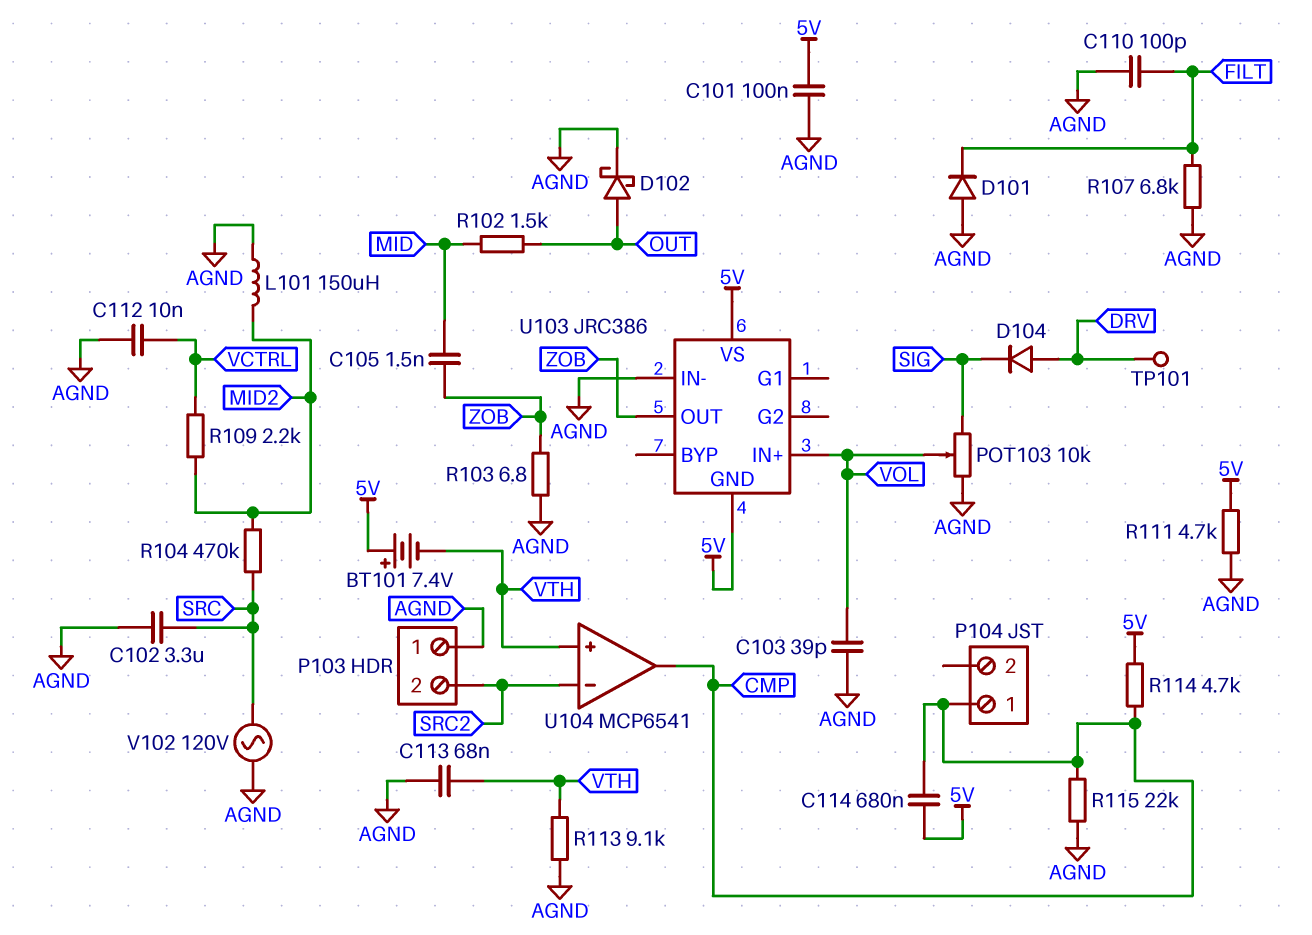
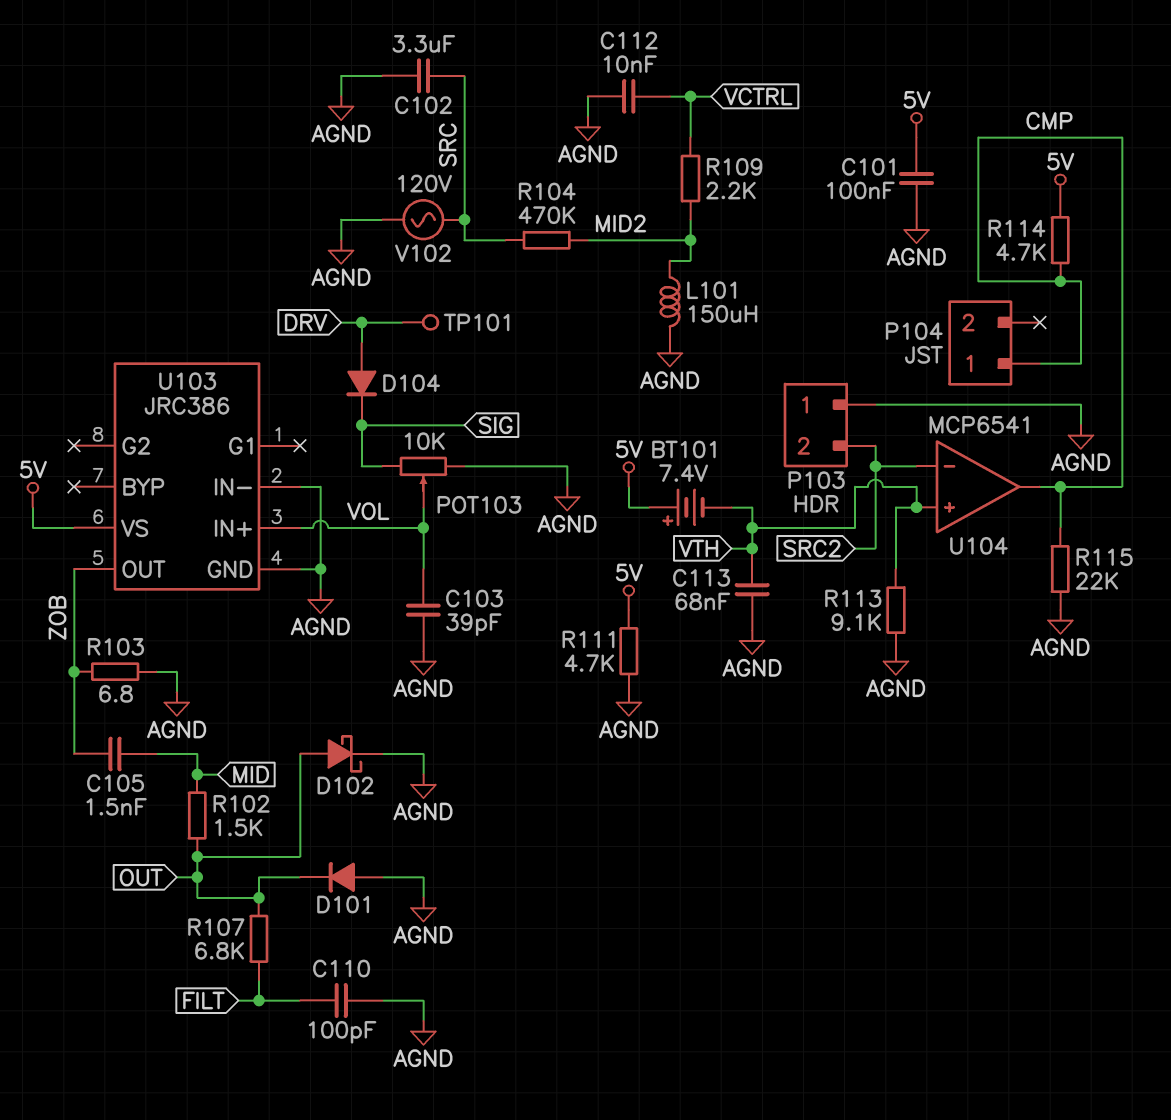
C114: 680nF (5V, CMP) -> none
D101: diode (A AGND, K FILT) -> diode (A AGND, K OUT)
R107: 6.8k (AGND, FILT) -> 6.8k (FILT, OUT)
U103 pin GND: 5V -> AGND

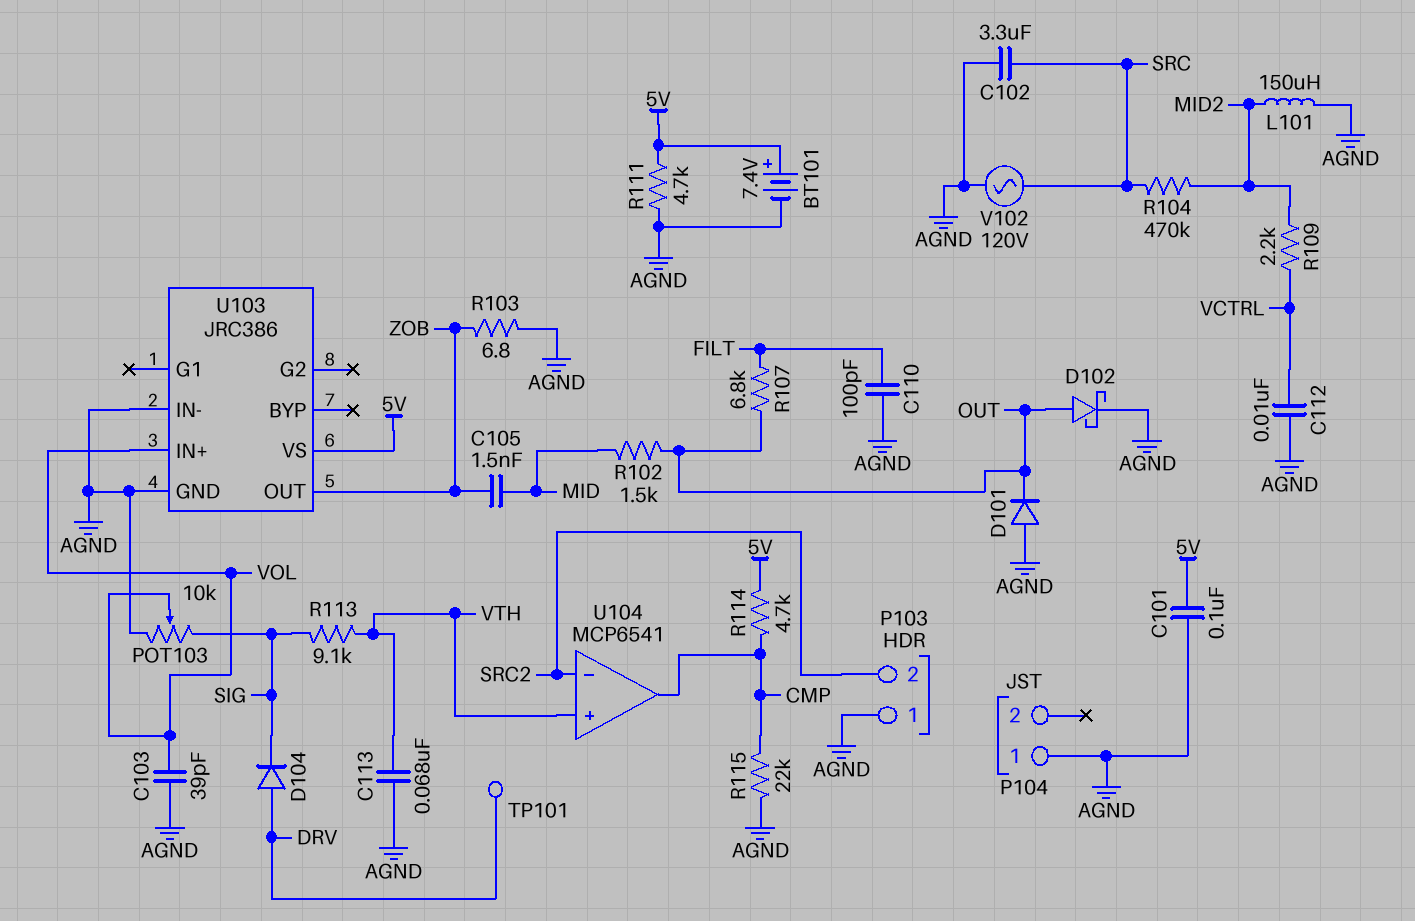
BT101: 7.4V (plus 5V, minus VTH) -> 7.4V (plus 5V, minus AGND)
P104 pin 1: CMP -> AGND
R113: 9.1k (AGND, VTH) -> 9.1k (SIG, VTH)

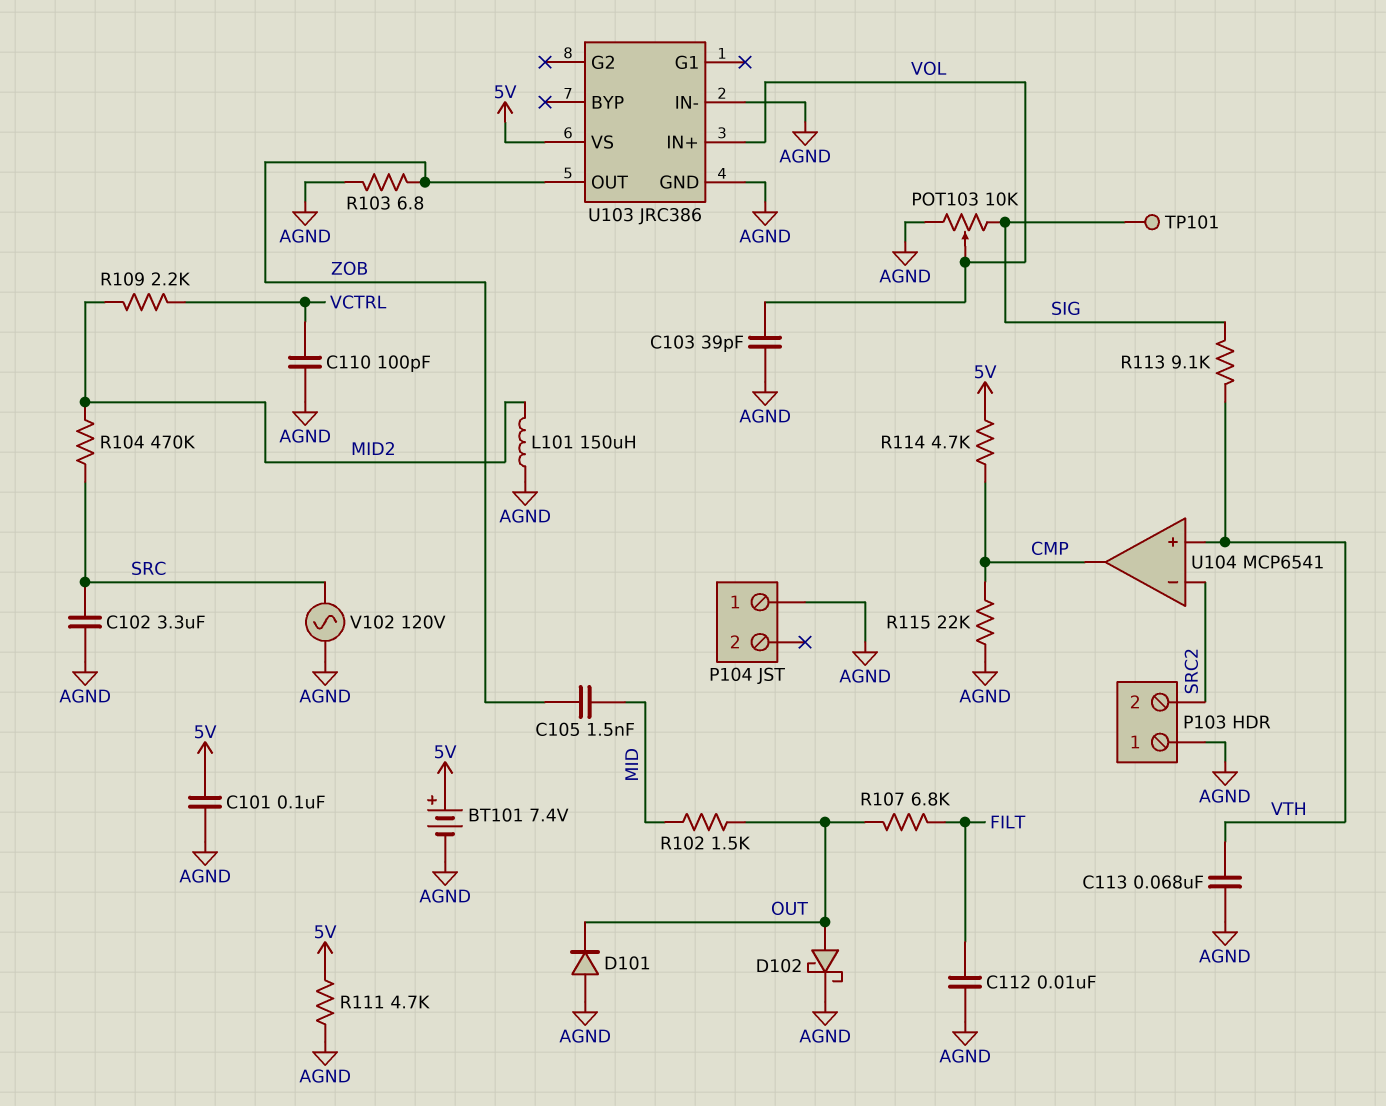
C110: 100pF (AGND, FILT) -> 100pF (AGND, VCTRL)
C112: 10nF (AGND, VCTRL) -> 10nF (AGND, FILT)
D104: diode (A DRV, K SIG) -> none
TP101: test point (DRV) -> test point (SIG)

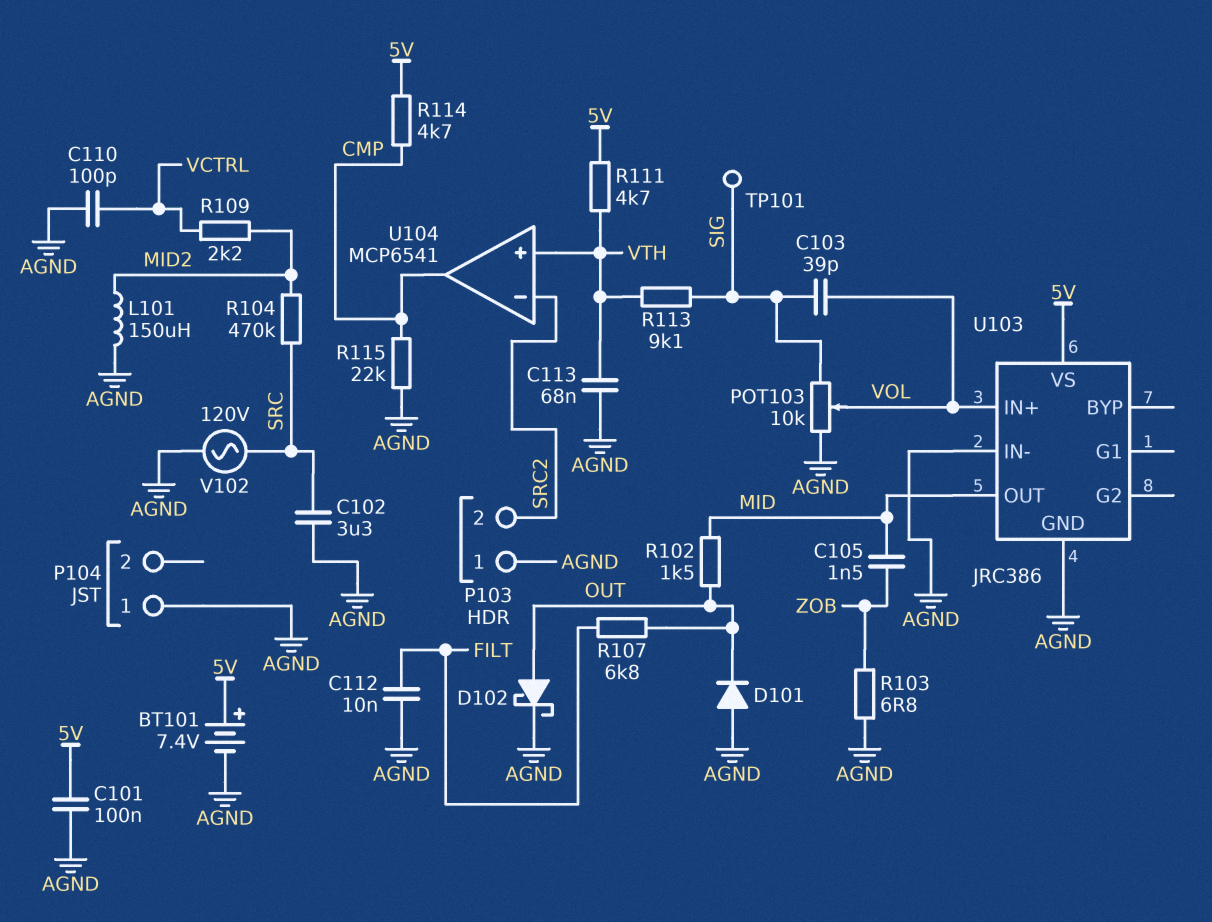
C103: 39pF (AGND, VOL) -> 39pF (SIG, VOL)
R111: 4.7k (5V, AGND) -> 4.7k (5V, VTH)
U103 pin OUT: ZOB -> MID

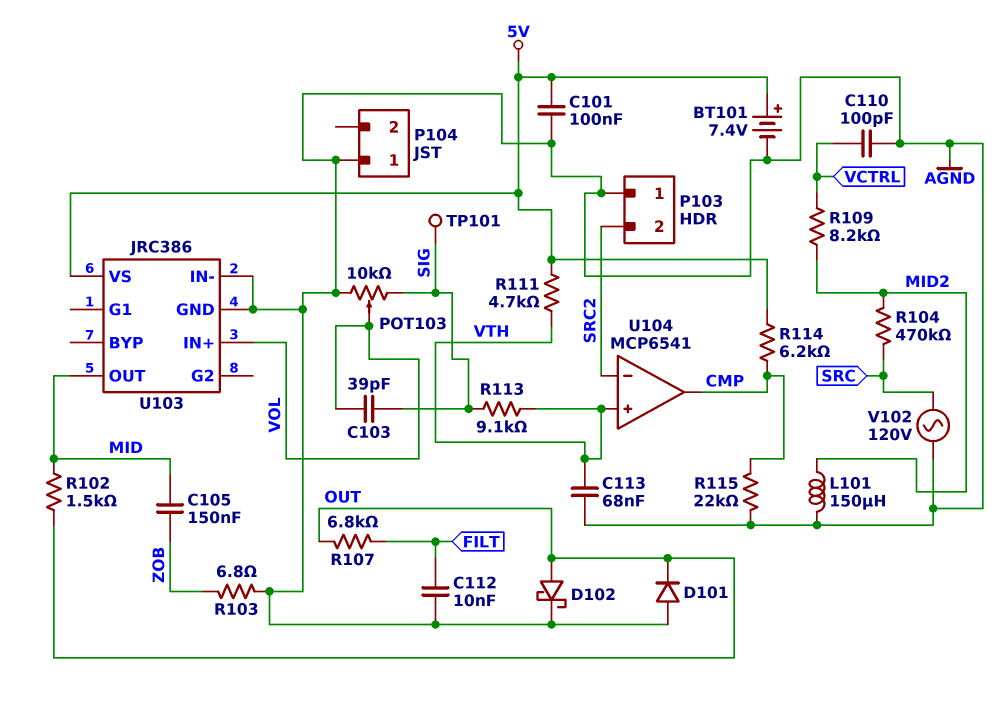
C102: 3.3uF (AGND, SRC) -> none
C105: 1.5nF (MID, ZOB) -> 150nF (MID, ZOB)
R109: 2.2k (MID2, VCTRL) -> 8.2k (MID2, VCTRL)
R114: 4.7k (5V, CMP) -> 6.2k (5V, CMP)

